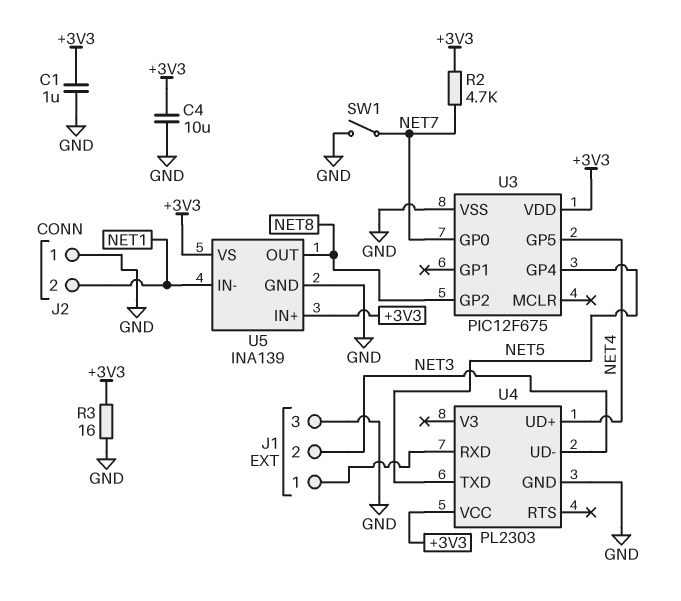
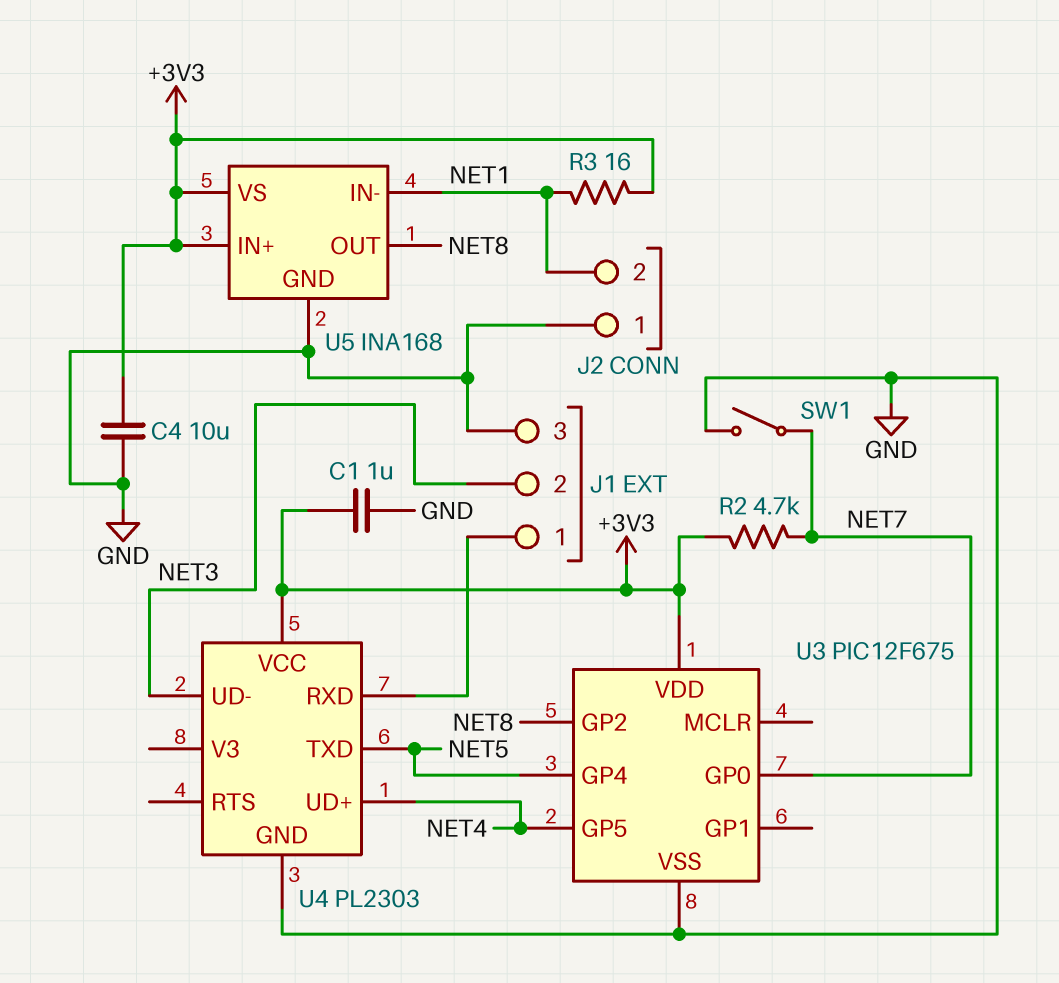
R3: 16 (+3V3, GND) -> 16 (+3V3, NET1)
U5: INA139 -> INA168

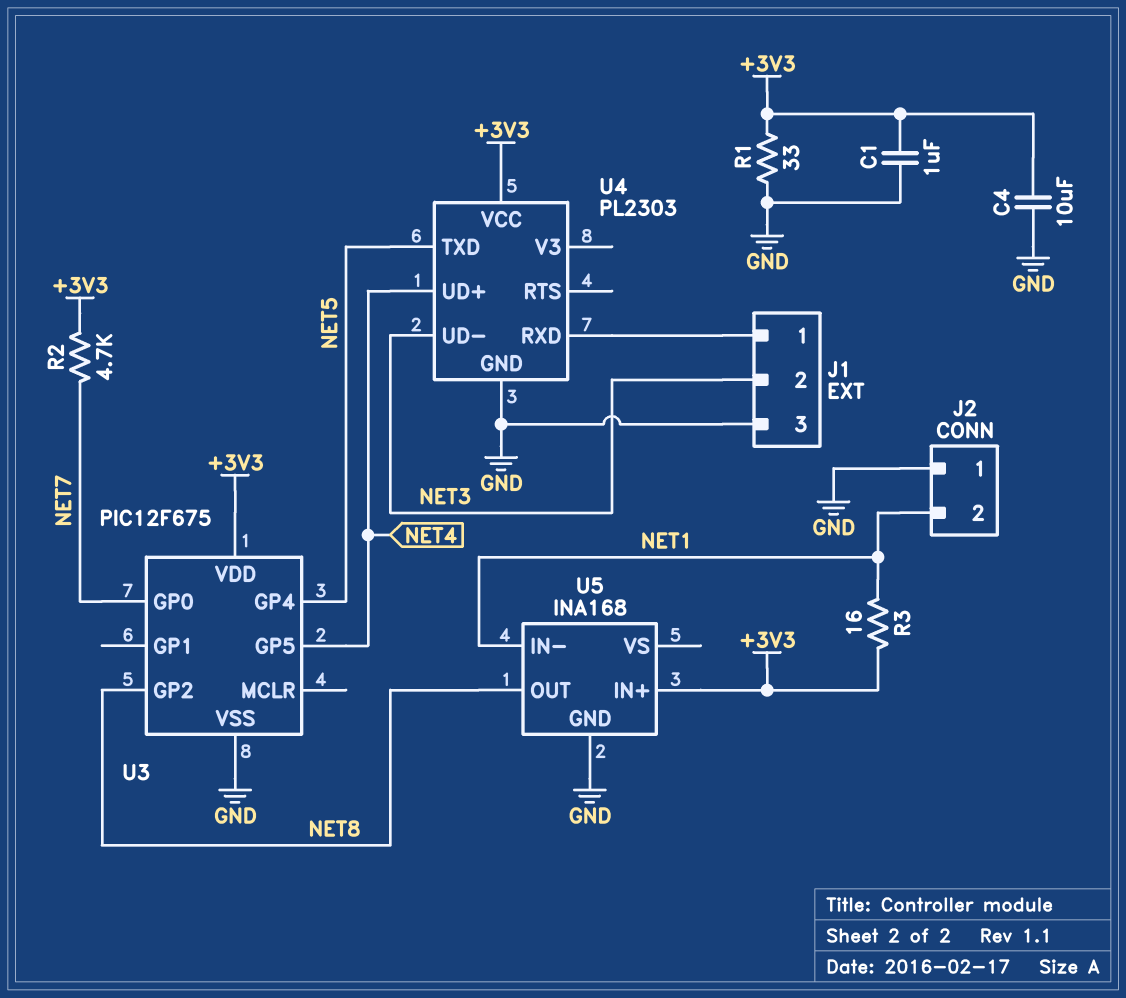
R1: none -> 33 (+3V3, GND)
SW1: switch (GND, NET7) -> none
U5 pin VS: +3V3 -> none

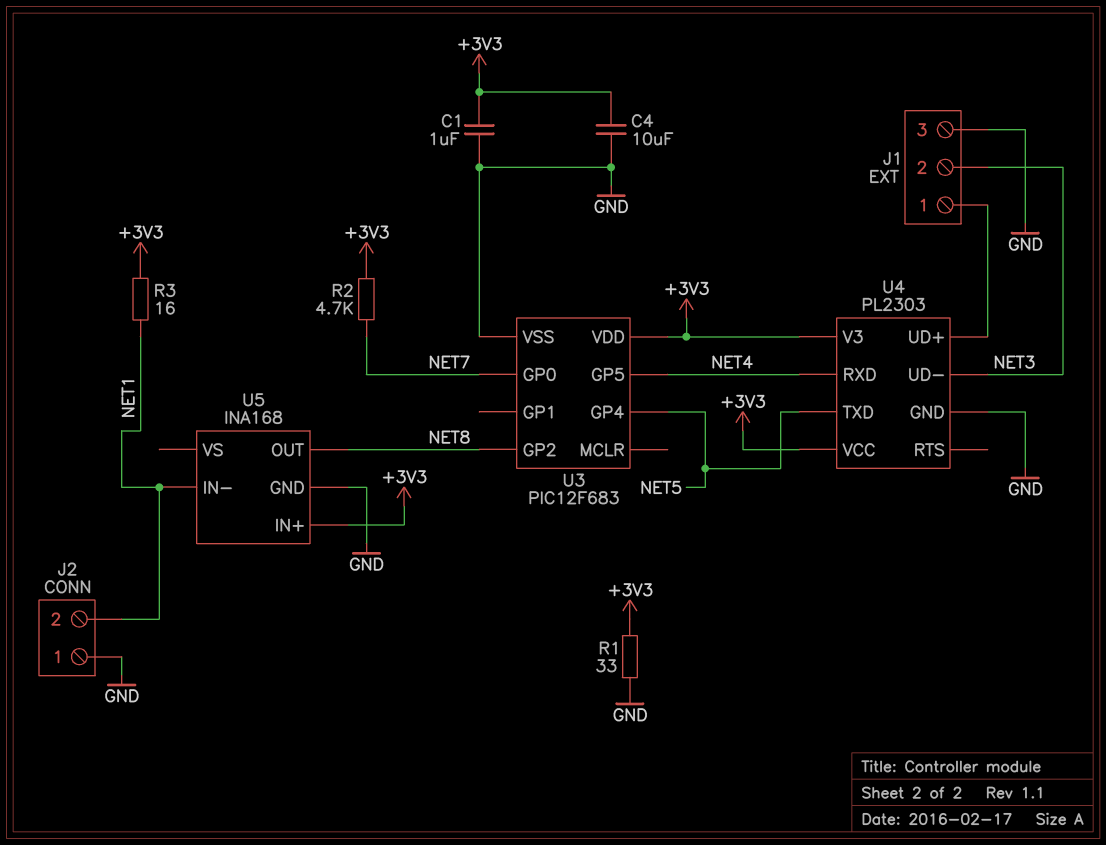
U3: PIC12F675 -> PIC12F683
U4 pin RXD: J1/1 -> NET4
U4 pin UD+: NET4 -> J1/1
U4 pin V3: none -> +3V3

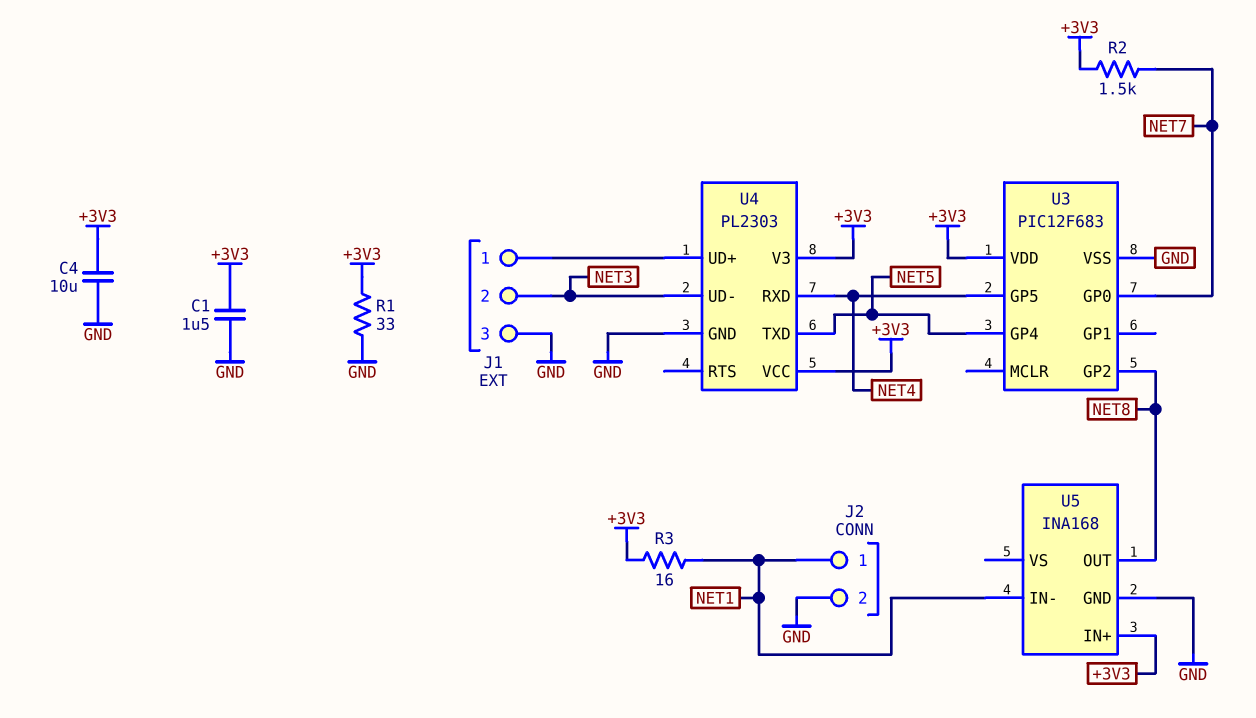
C1: 1uF (+3V3, GND) -> 1.5uF (+3V3, GND)
J2 pin 1: GND -> NET1
J2 pin 2: NET1 -> GND
R2: 4.7k (+3V3, NET7) -> 1.5k (+3V3, NET7)

